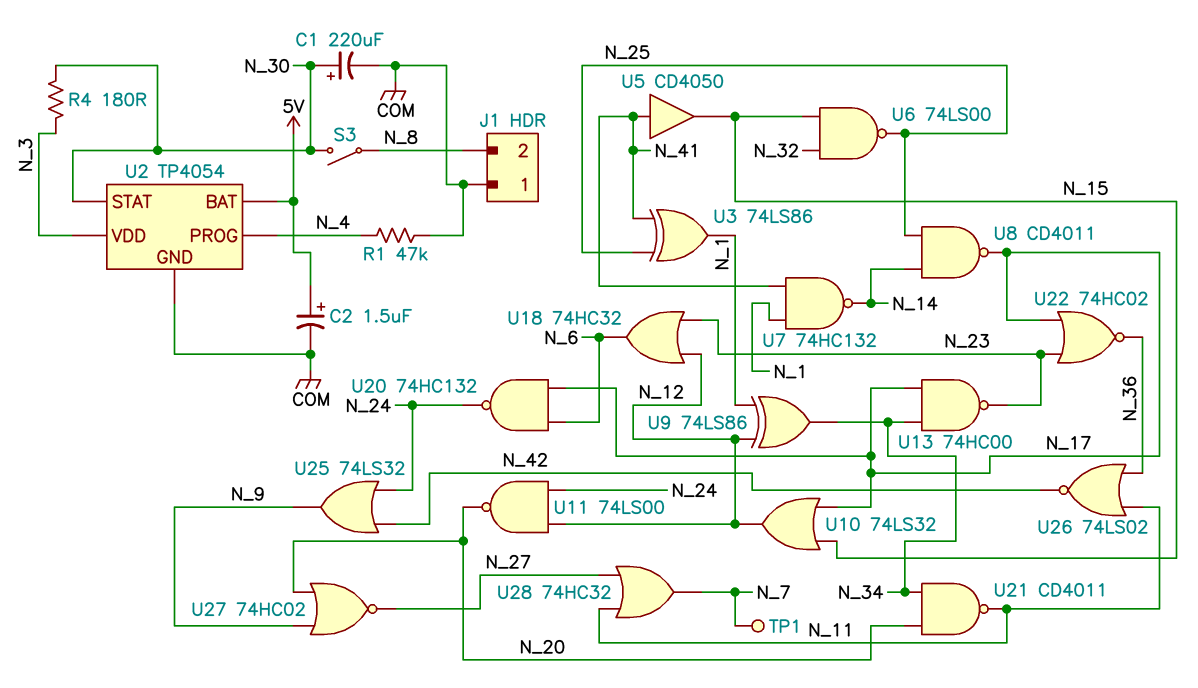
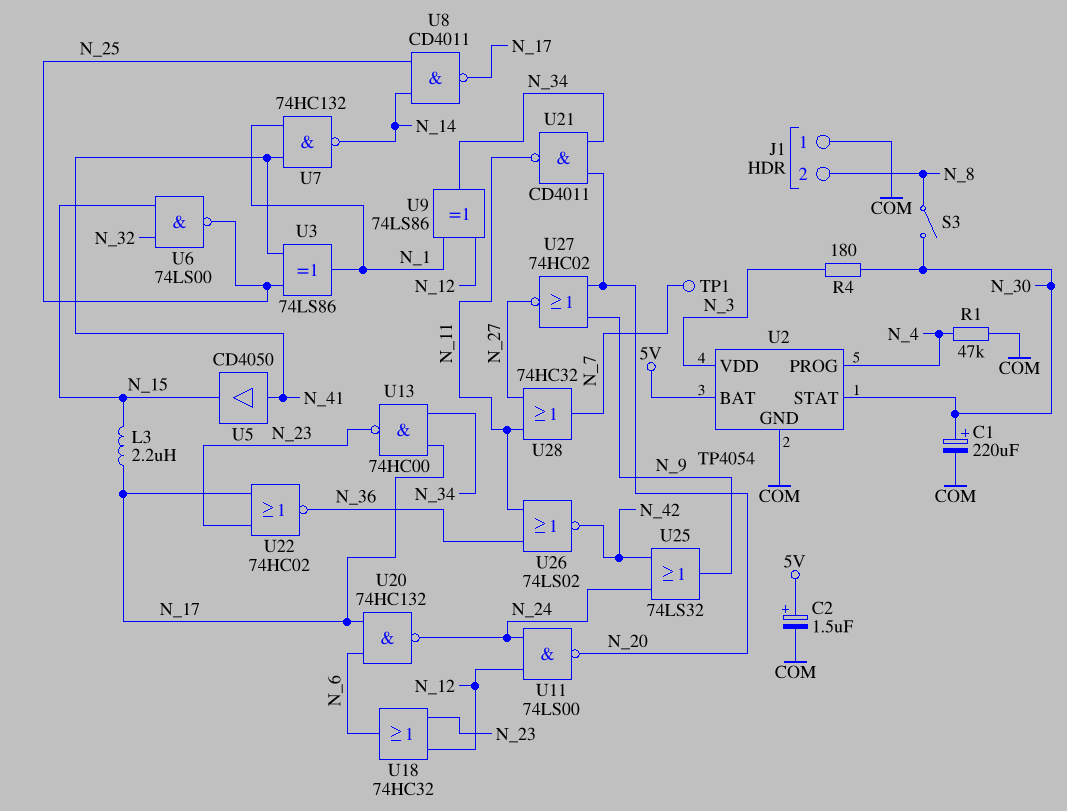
L3: none -> 2.2uH (N_15, N_17)
U10: OR 74LS32 (in N_15, in N_17, out N_12) -> none

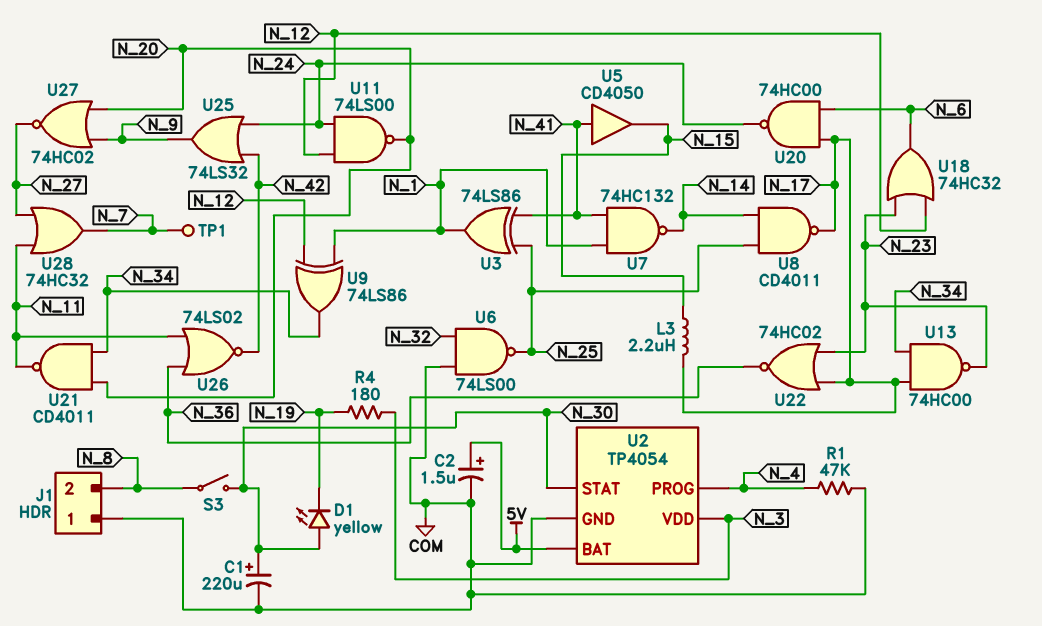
D1: none -> LED yellow (A N_30, K N_19)
R4: 180 (N_3, N_30) -> 180 (N_3, N_19)
U6: NAND 74LS00 (in N_15, in N_32, out N_25) -> NAND 74LS00 (in COM, in N_32, out N_25)
U20: NAND 74HC132 (in N_6, in N_17, out N_24) -> NAND 74HC00 (in N_6, in N_17, out N_24)

